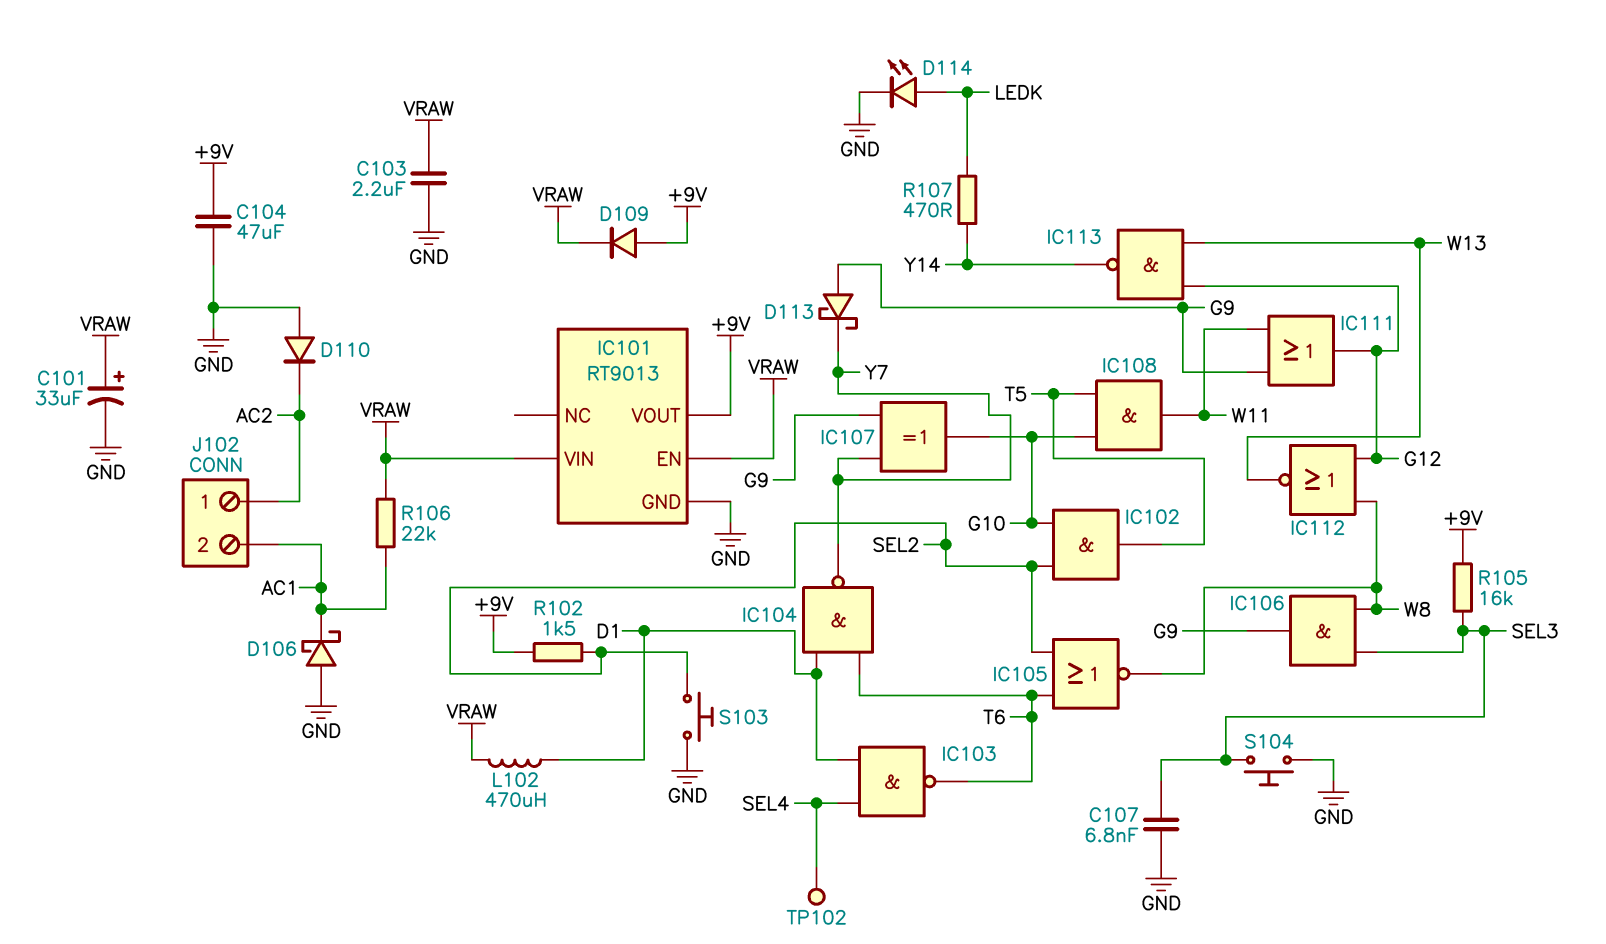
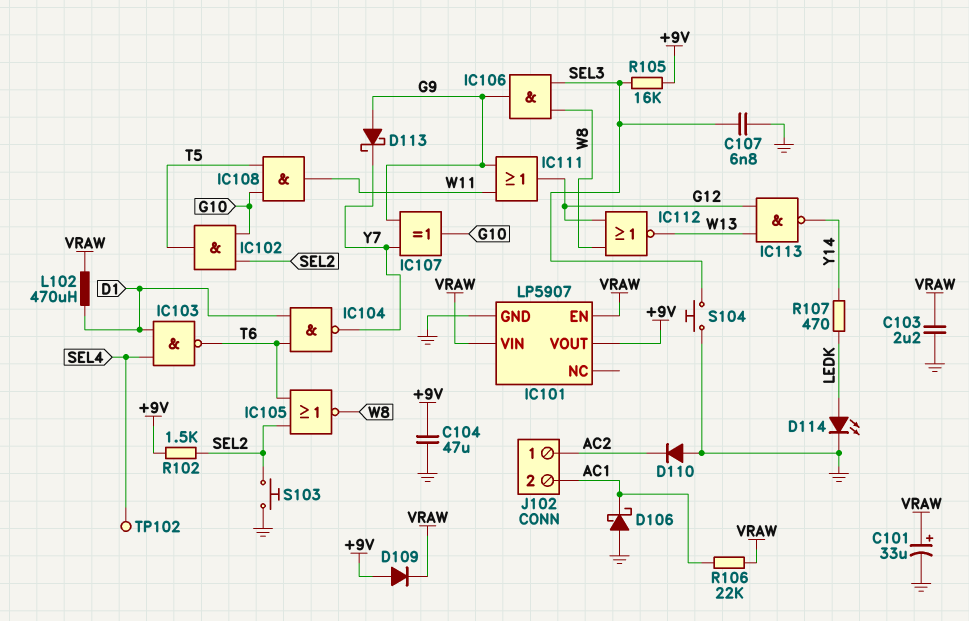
IC101: RT9013 -> LP5907

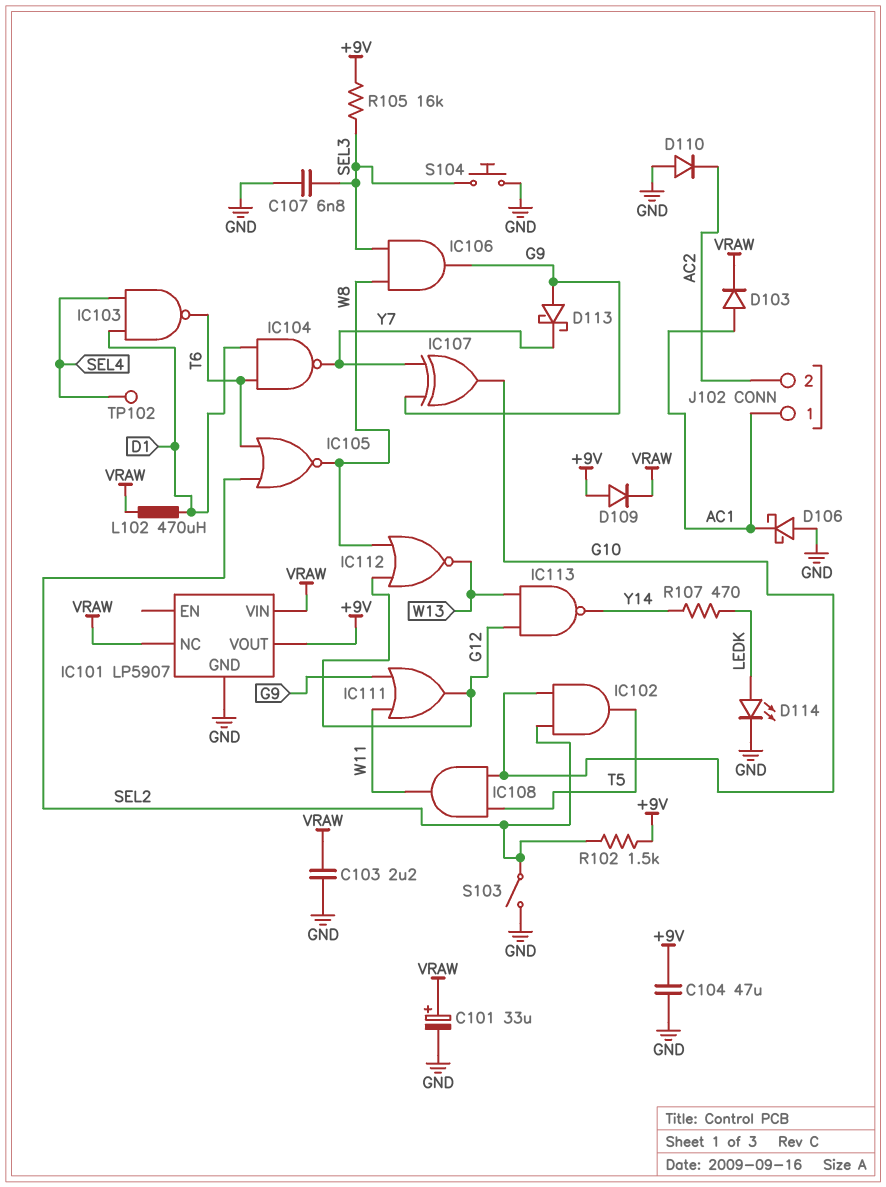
D103: none -> diode (A AC1, K VRAW)
IC101 pin EN: VRAW -> none
IC101 pin NC: none -> VRAW
J102 pin 1: AC2 -> AC1
J102 pin 2: AC1 -> AC2
R106: 22k (AC1, VRAW) -> none
S103: button (GND, SEL2) -> switch (GND, SEL2)

